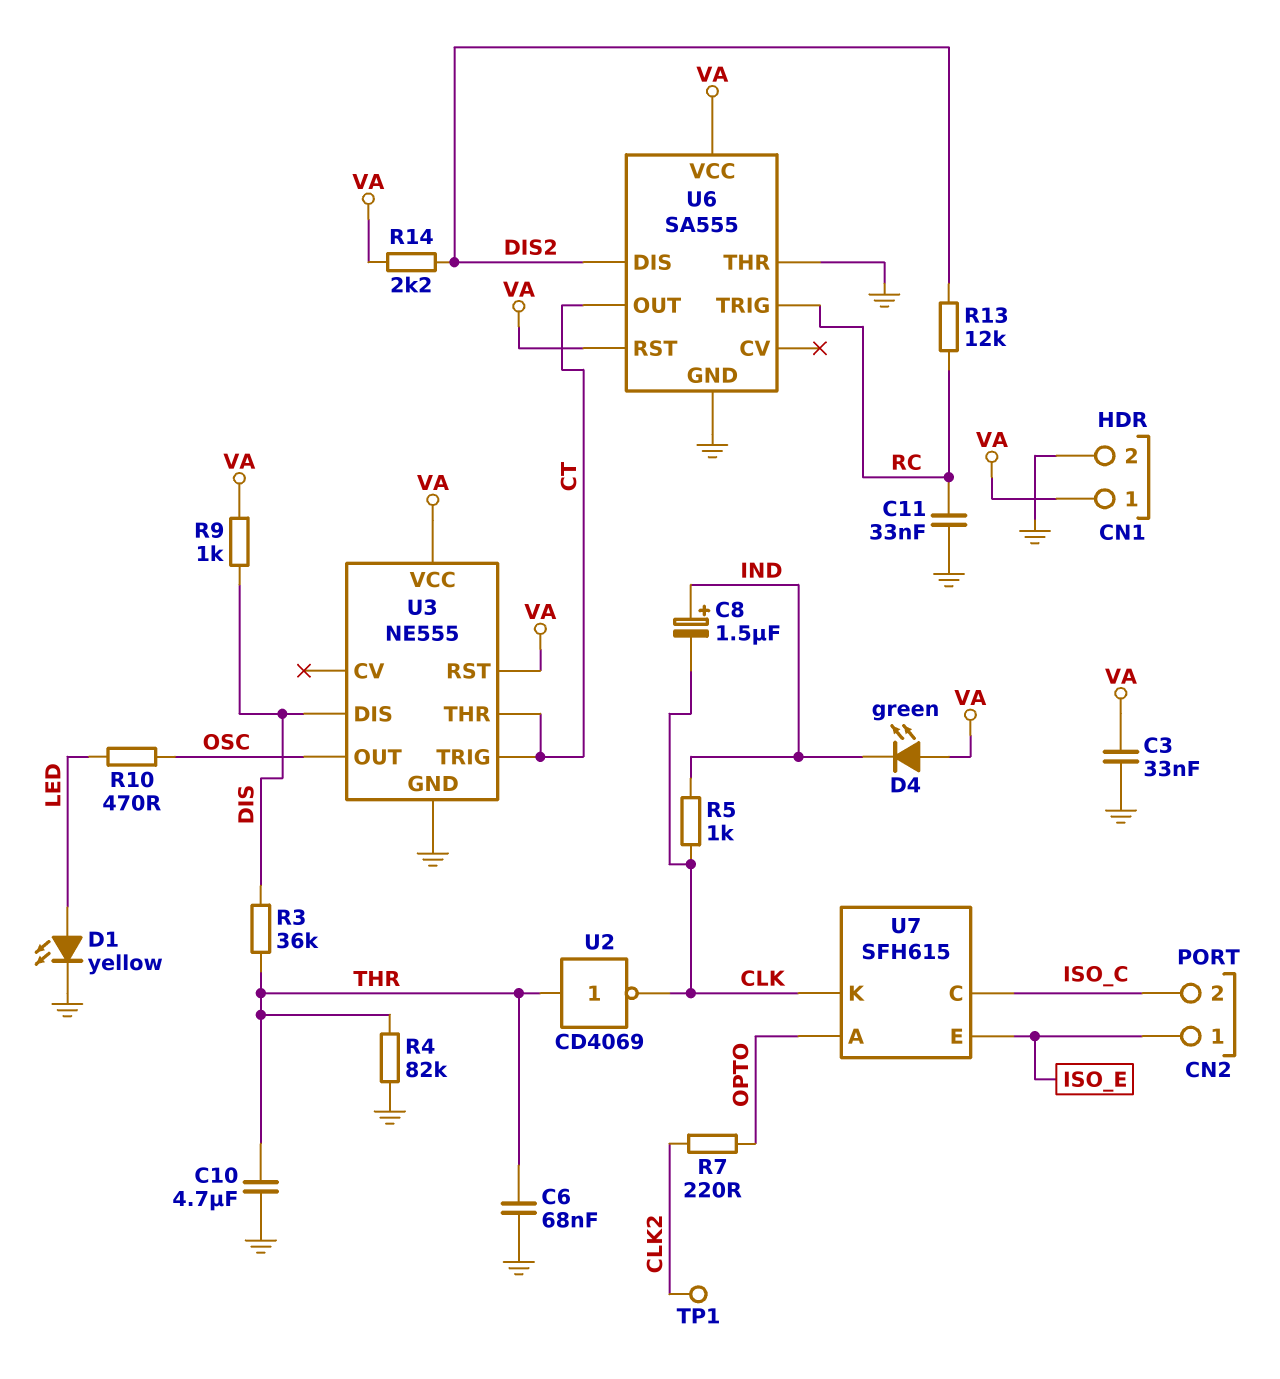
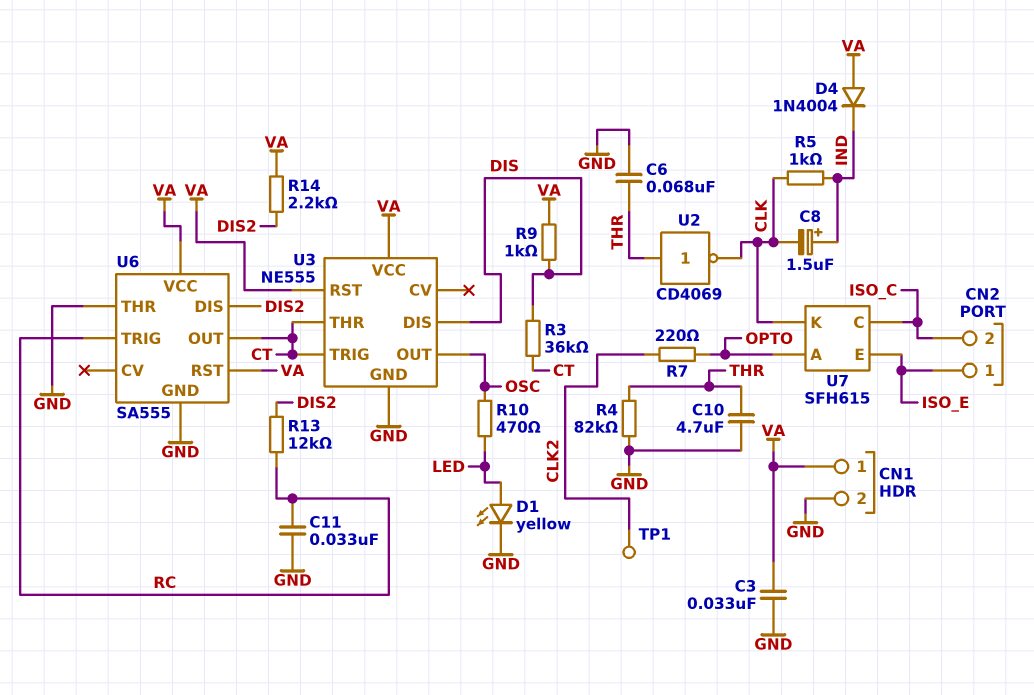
D4: LED green (A VA, K IND) -> diode 1N4004 (A VA, K IND)
R3: 36k (DIS, THR) -> 36k (CT, DIS)

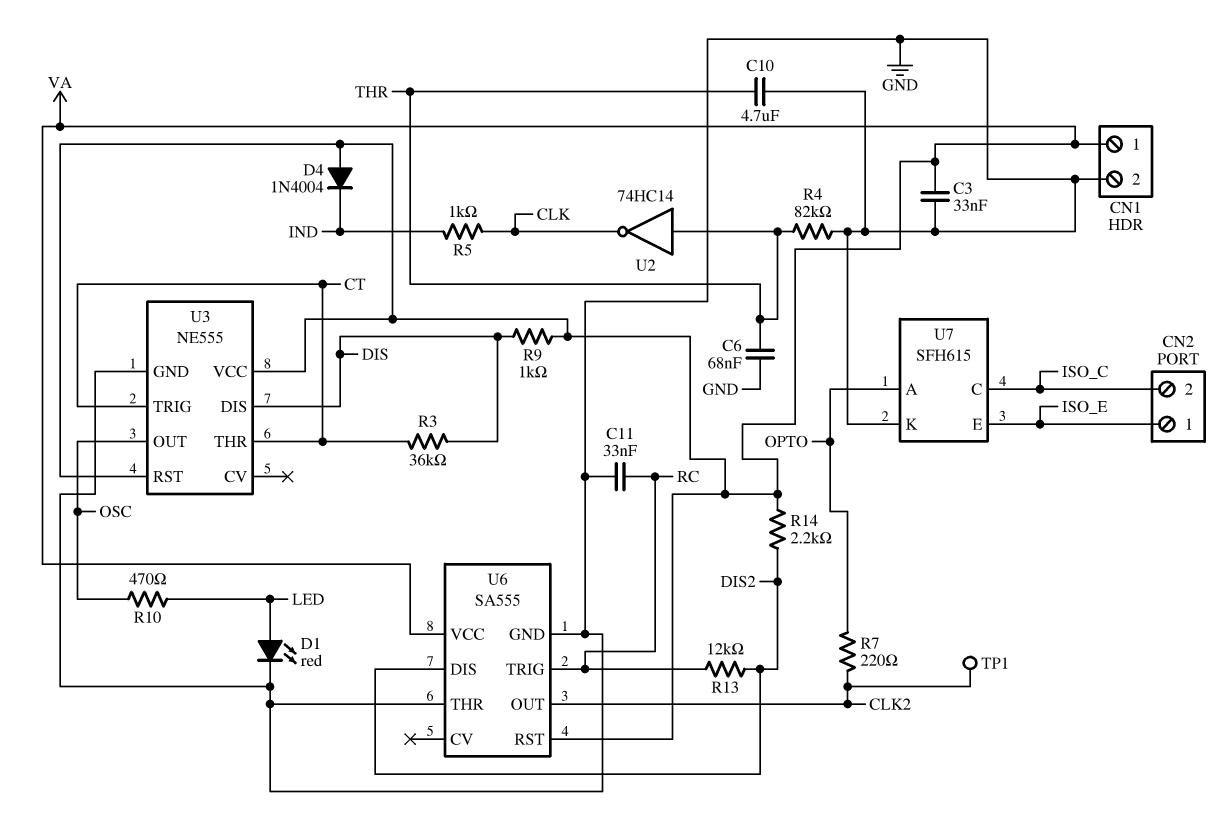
C8: 1.5uF (plus IND, minus CLK) -> none
D1: LED yellow (A LED, K GND) -> LED red (A LED, K GND)
U2: NOT CD4069 (in THR, out CLK) -> NOT 74HC14 (in THR, out CLK)
U6 pin OUT: CT -> CLK2
U7 pin K: CLK -> GND

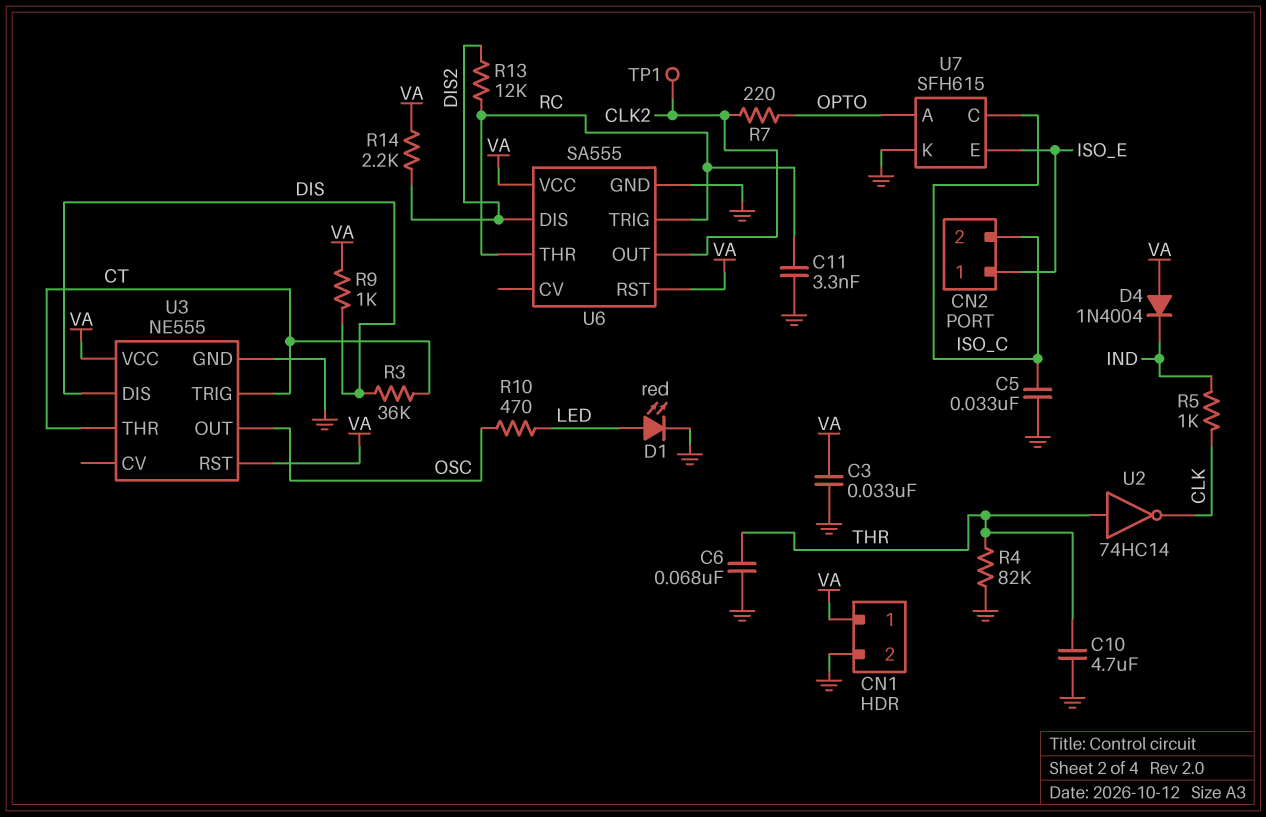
C5: none -> 33nF (GND, ISO_C)
C11: 33nF (GND, RC) -> 3.3nF (GND, RC)
U6 pin THR: GND -> RC

